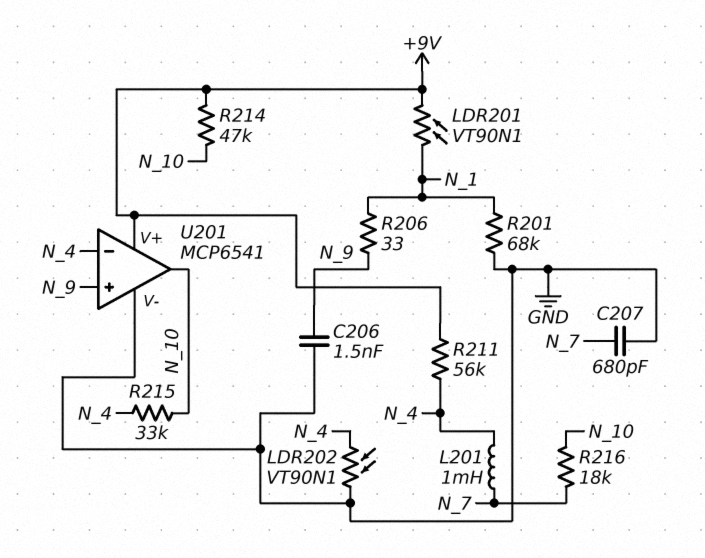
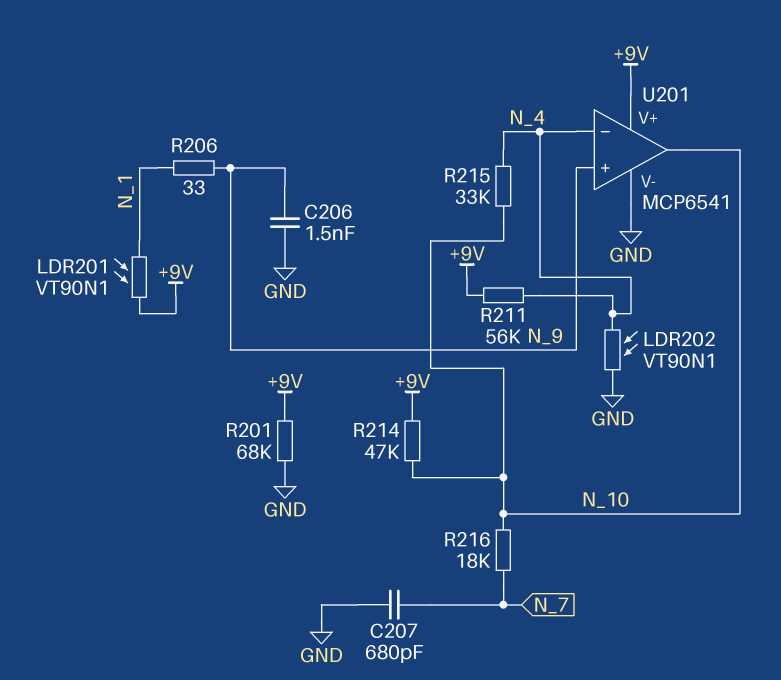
L201: 1mH (N_4, N_7) -> none
R201: 68k (GND, N_1) -> 68k (+9V, GND)

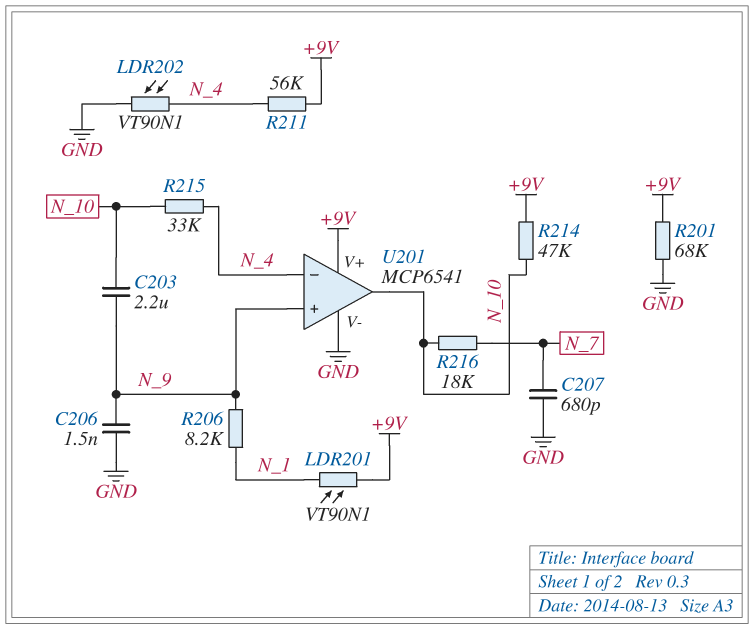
C203: none -> 2.2uF (N_9, N_10)
R206: 33 (N_1, N_9) -> 8.2k (N_1, N_9)

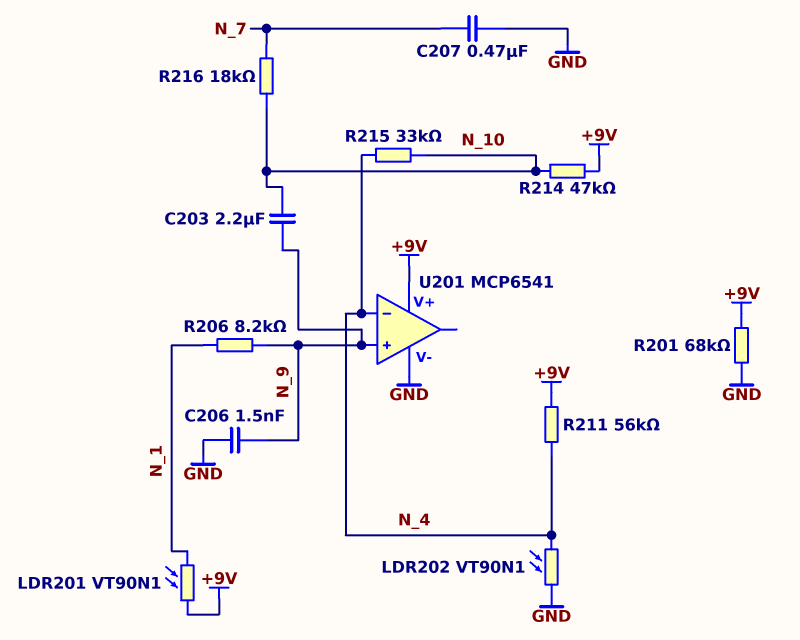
C207: 680pF (GND, N_7) -> 470nF (GND, N_7)
U201 pin out: N_10 -> none

